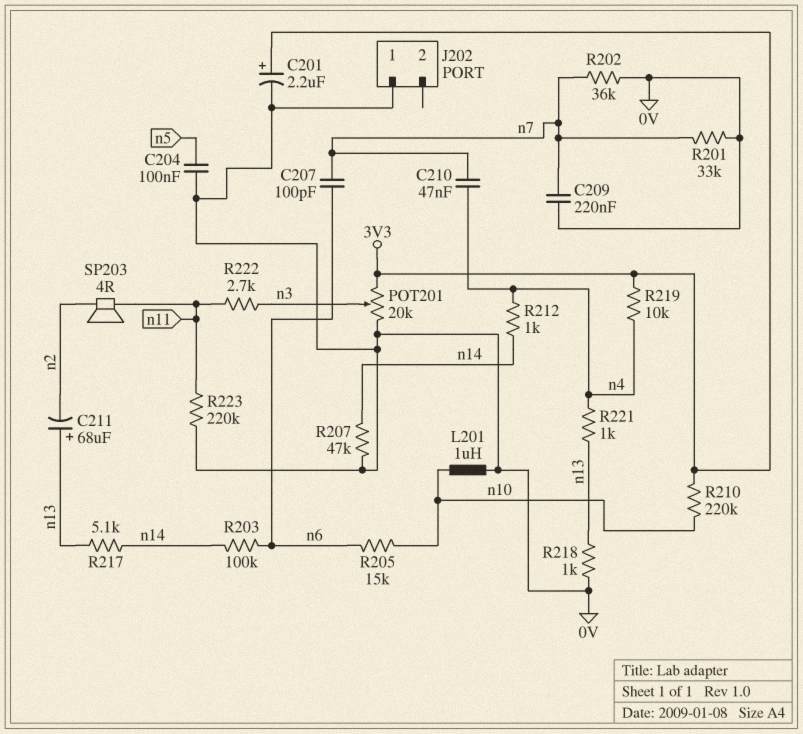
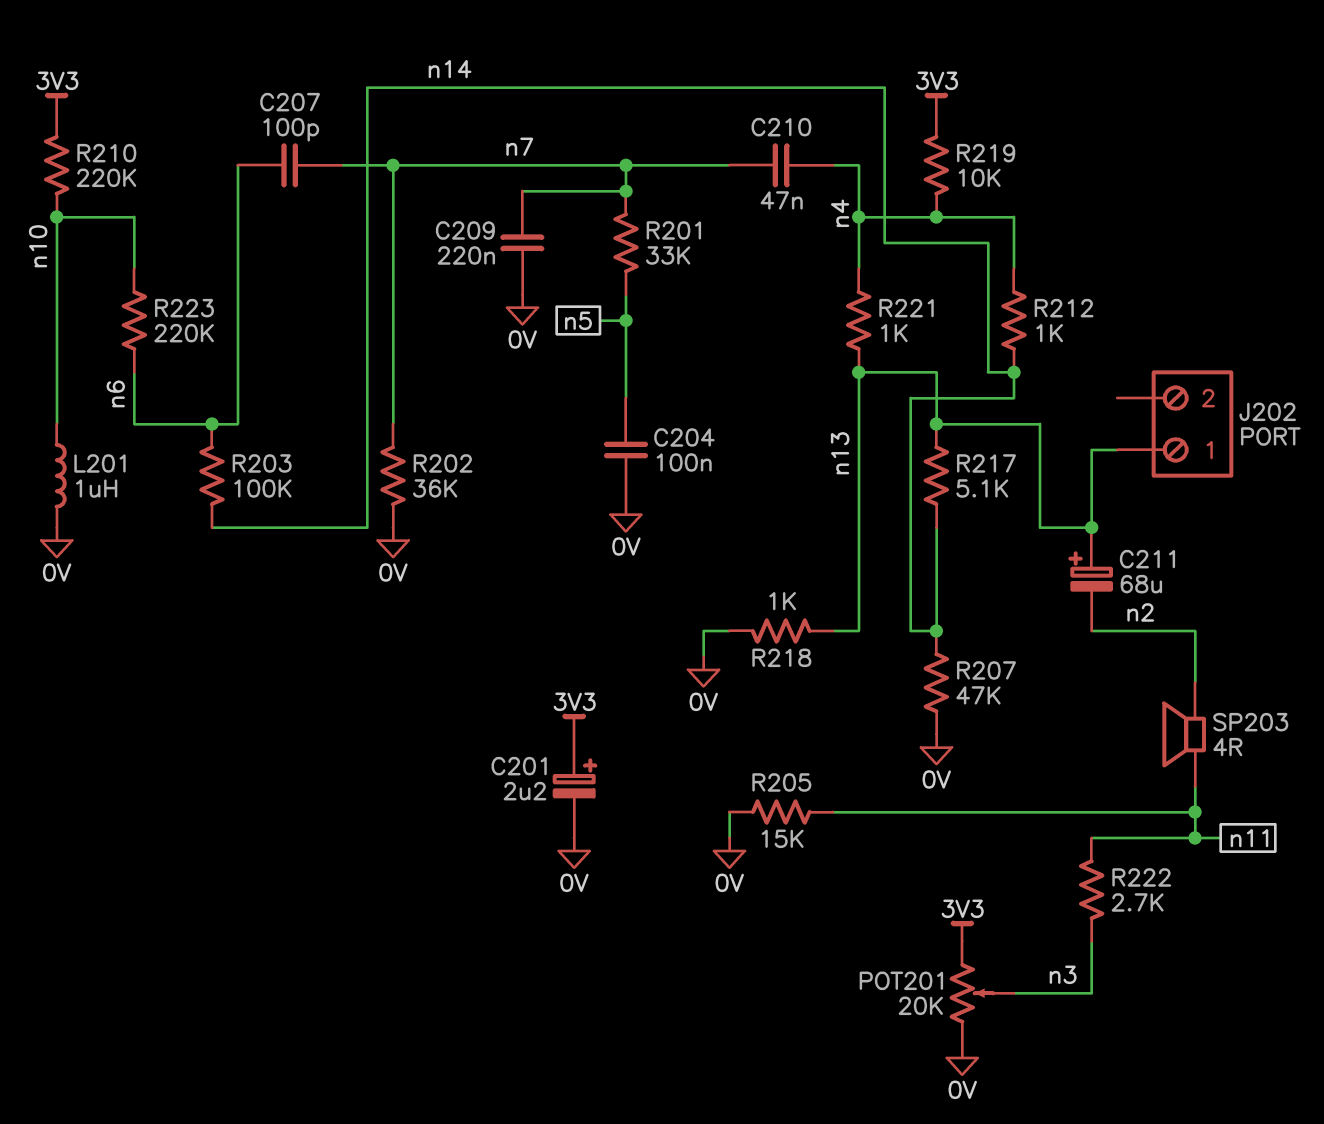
J202 pin 1: 0V -> n13
R201: 33k (0V, n7) -> 33k (n5, n7)
R205: 15k (n6, n10) -> 15k (0V, n11)
R223: 220k (0V, n11) -> 220k (n6, n10)

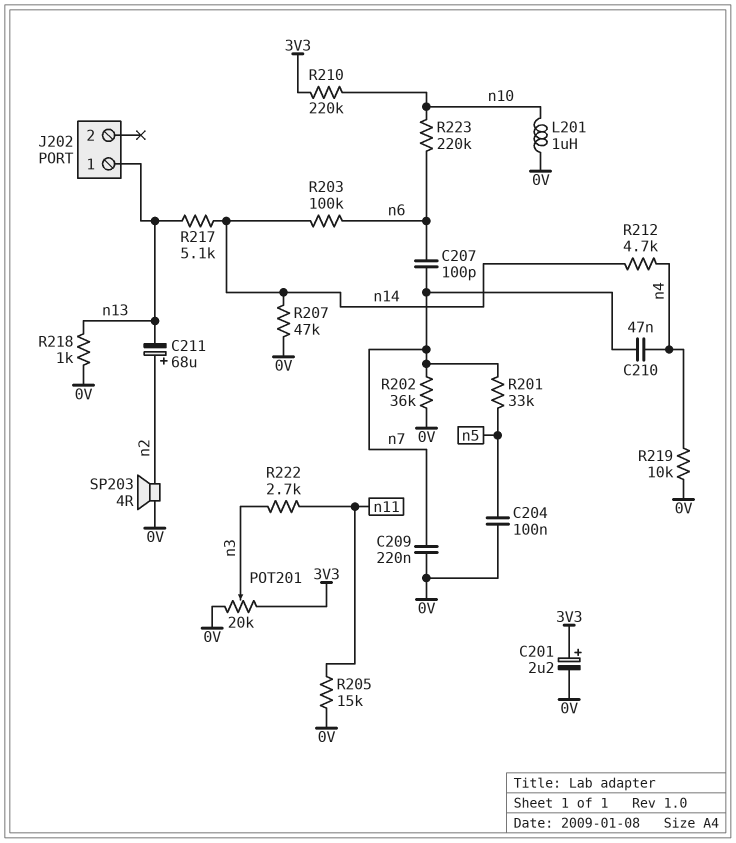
C211: 68uF (plus n13, minus n2) -> 68uF (plus n2, minus n13)
R212: 1k (n4, n14) -> 4.7k (n4, n14)
R219: 10k (3V3, n4) -> 10k (0V, n4)
R221: 1k (n4, n13) -> none
SP203: speaker 4R (n2, n11) -> speaker 4R (0V, n2)

